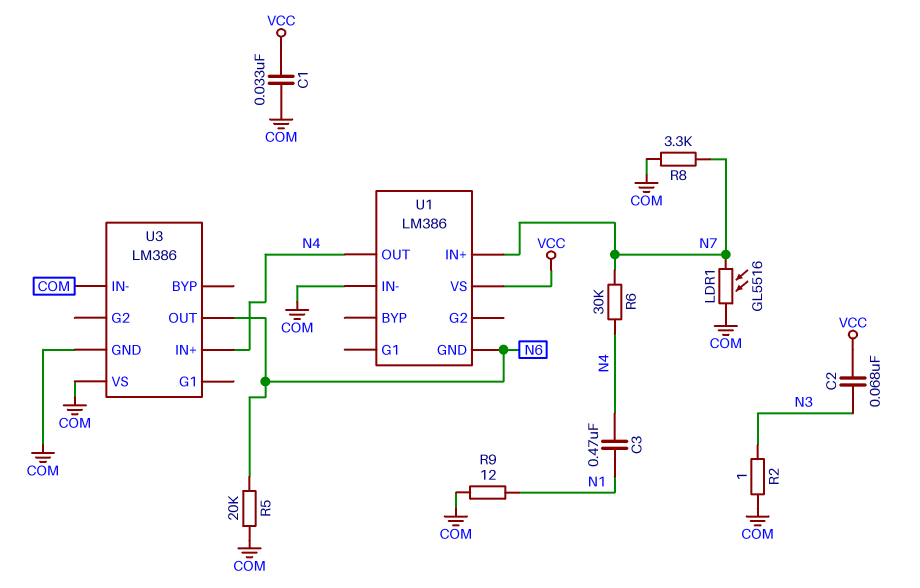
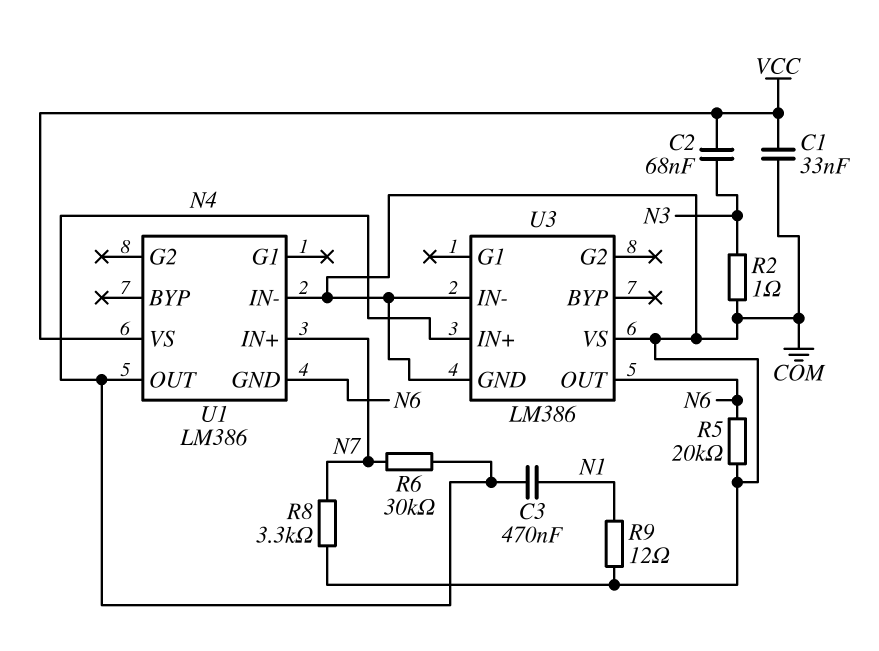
LDR1: GL5516 (COM, N7) -> none

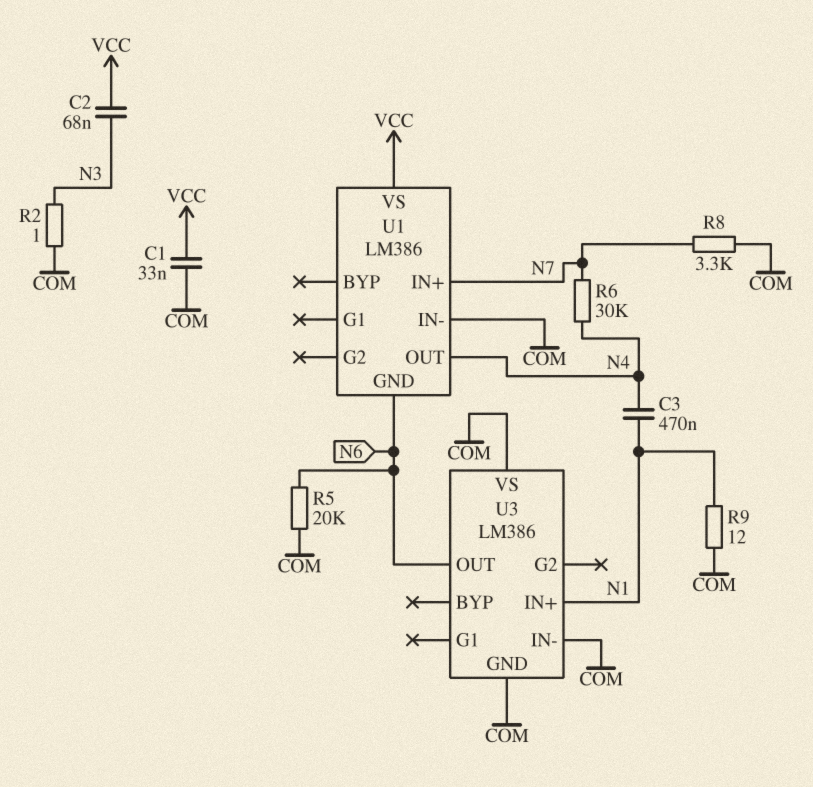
U3 pin IN+: N4 -> N1

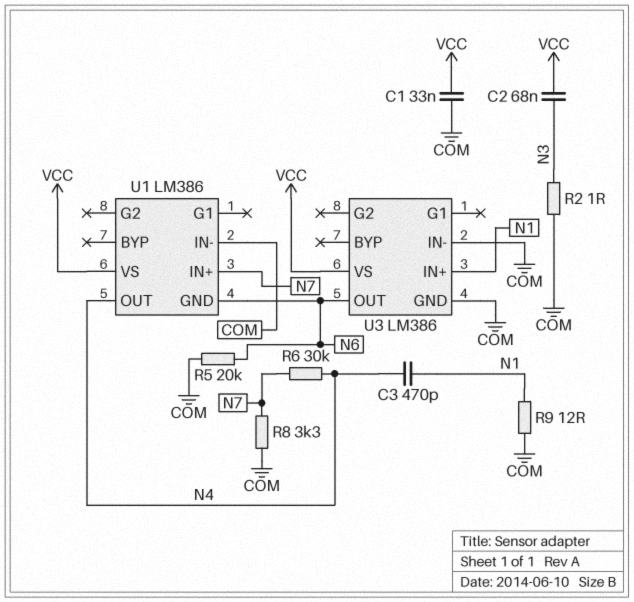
C3: 470nF (N1, N4) -> 470pF (N1, N4)
U3 pin VS: COM -> VCC

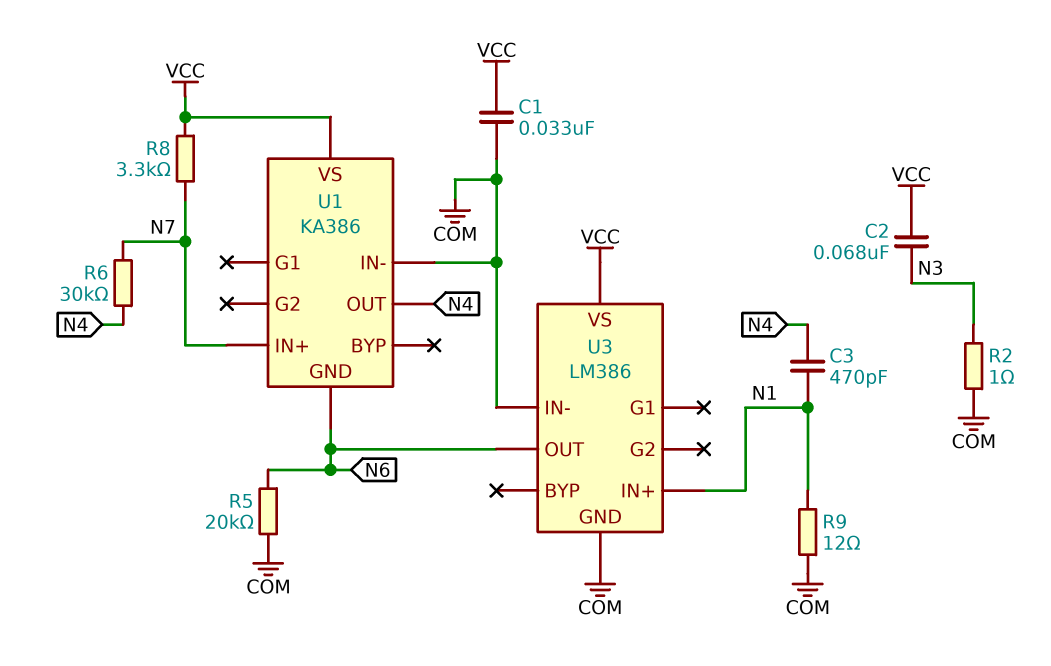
R8: 3.3k (COM, N7) -> 3.3k (N7, VCC)
U1: LM386 -> KA386

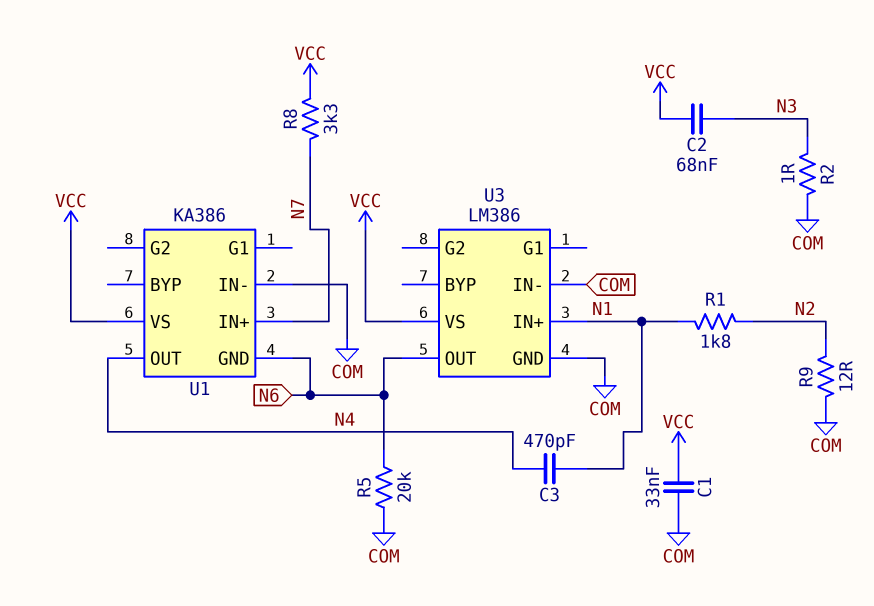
R1: none -> 1.8k (N1, N2)
R6: 30k (N4, N7) -> none
R9: 12 (COM, N1) -> 12 (COM, N2)

